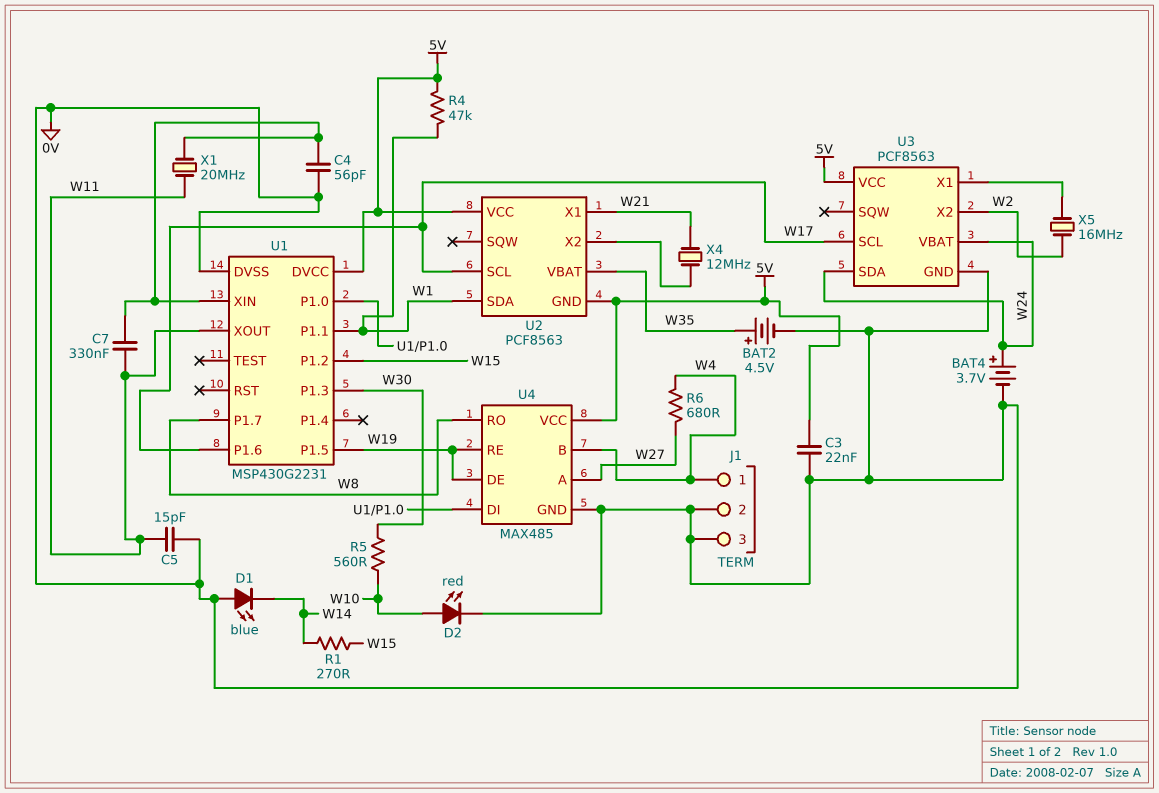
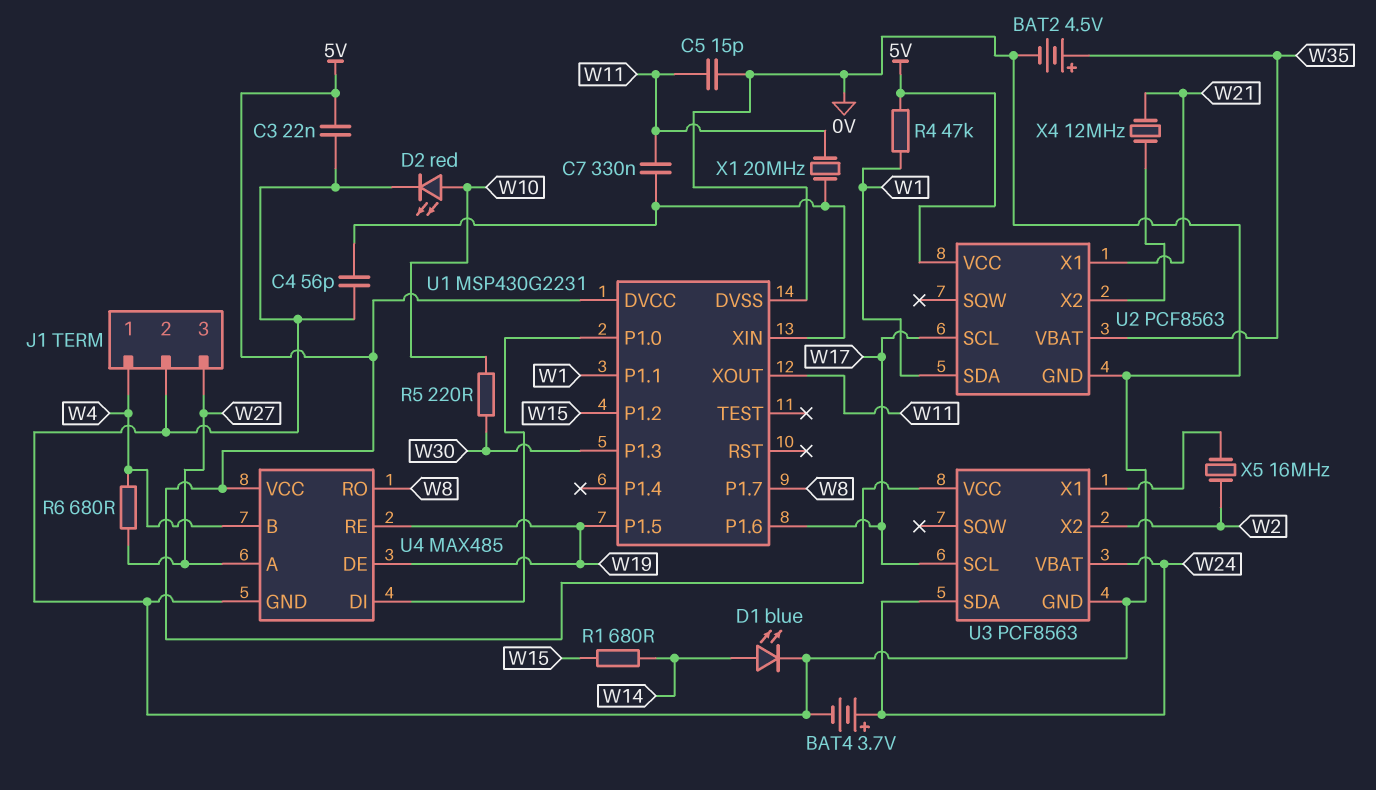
D1: LED blue (A 0V, K W14) -> LED blue (A W14, K 0V)
J1 pin 3: 0V -> W27
R1: 270 (W14, W15) -> 680 (W14, W15)
R5: 560 (W10, W30) -> 220 (W10, W30)
U2 pin GND: 5V -> 0V

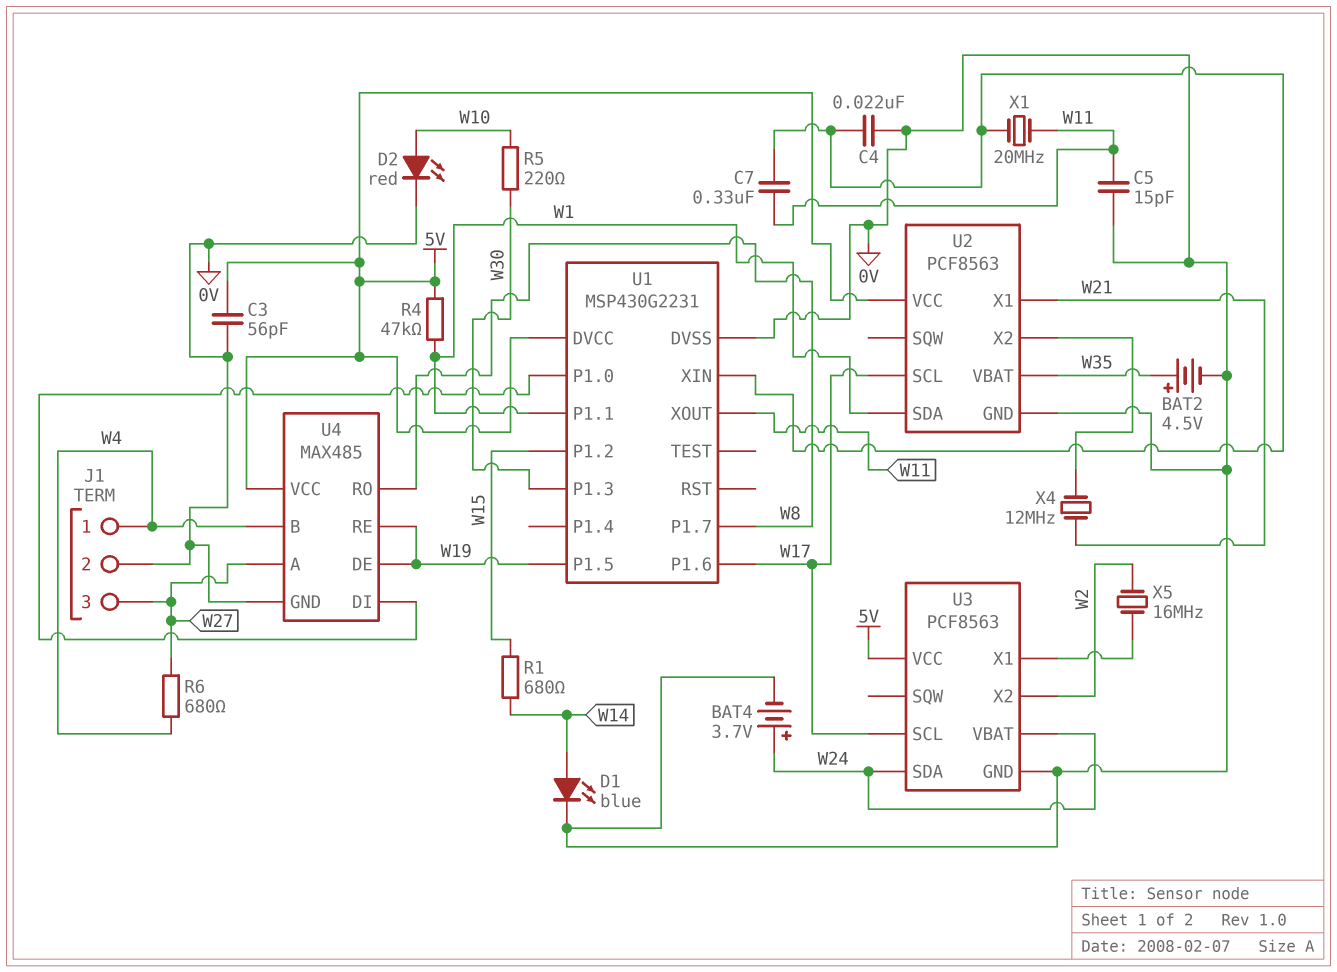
C3: 22nF (0V, 5V) -> 56pF (0V, 5V)
C4: 56pF (0V, U1/XIN) -> 22nF (0V, U1/XIN)

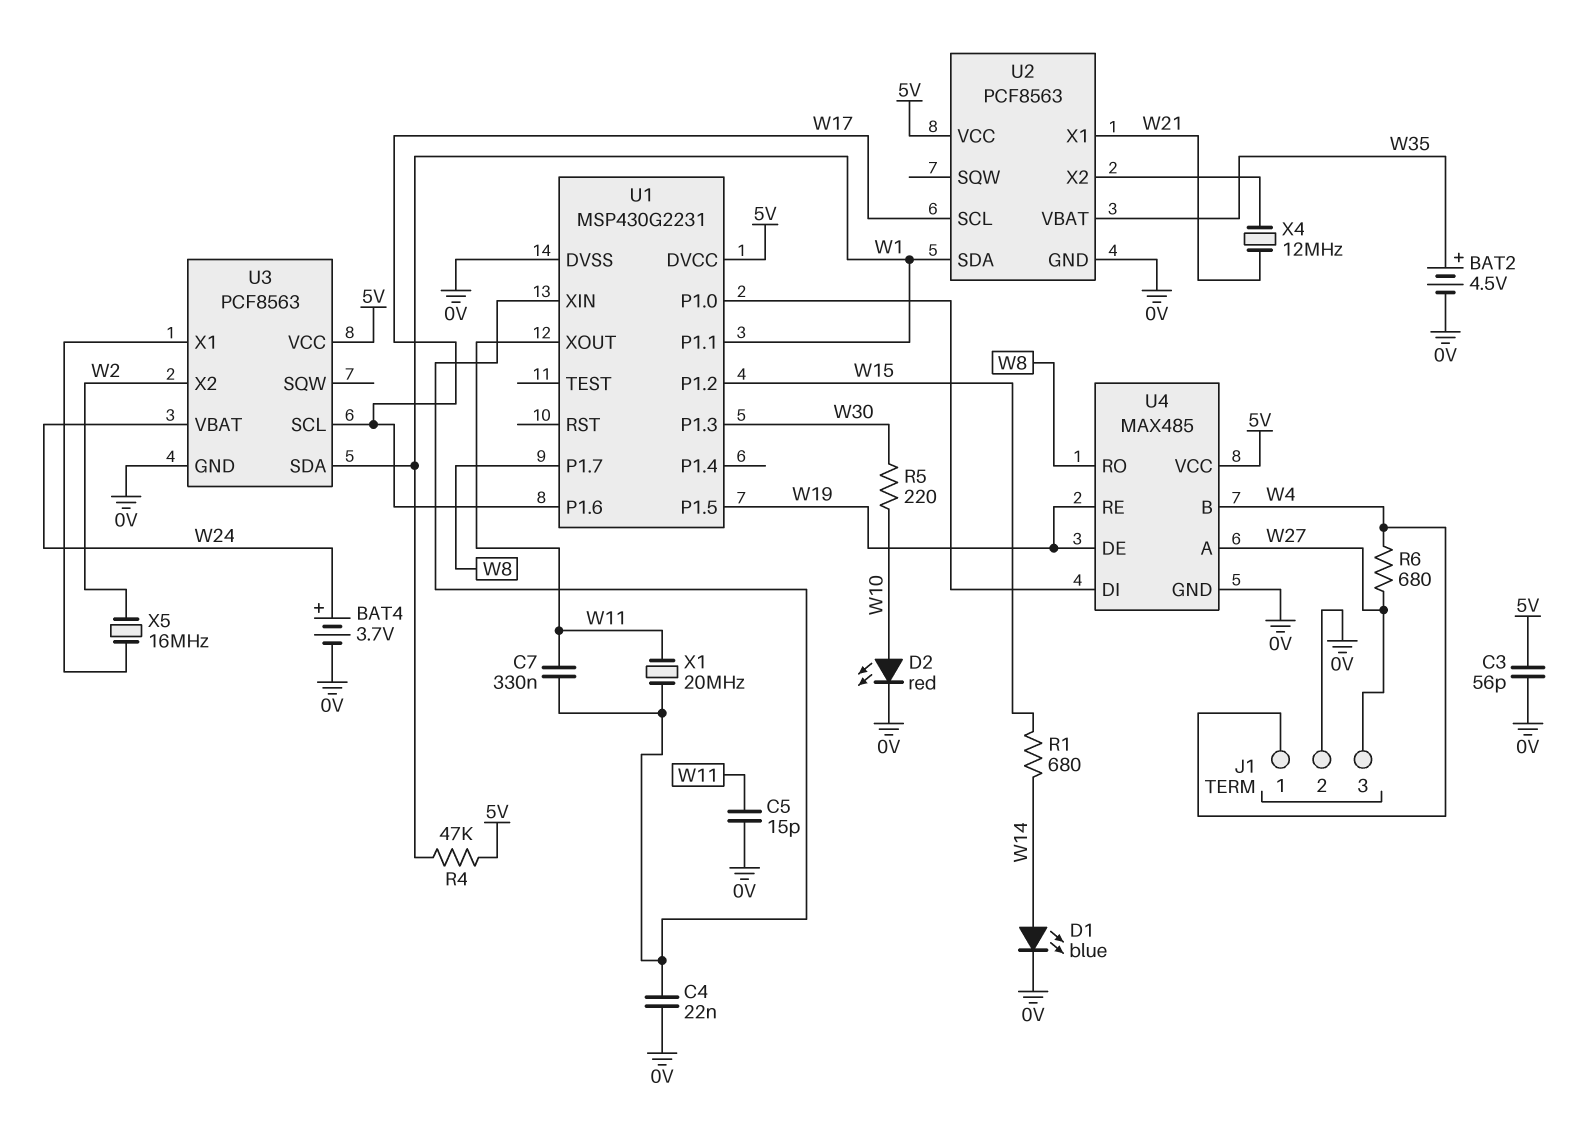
U3 pin SDA: W24 -> W1

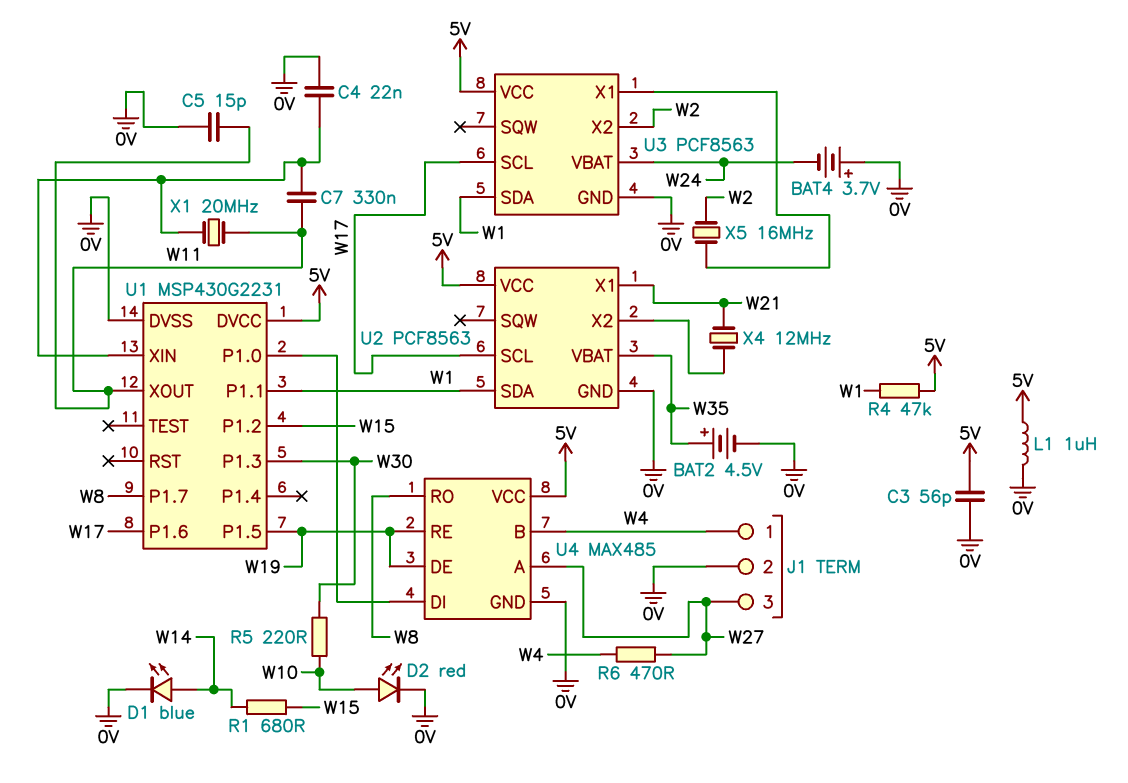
BAT4: 3.7V (plus W24, minus 0V) -> 3.7V (plus 0V, minus W24)
L1: none -> 1uH (0V, 5V)
R6: 680 (W4, W27) -> 470 (W4, W27)

